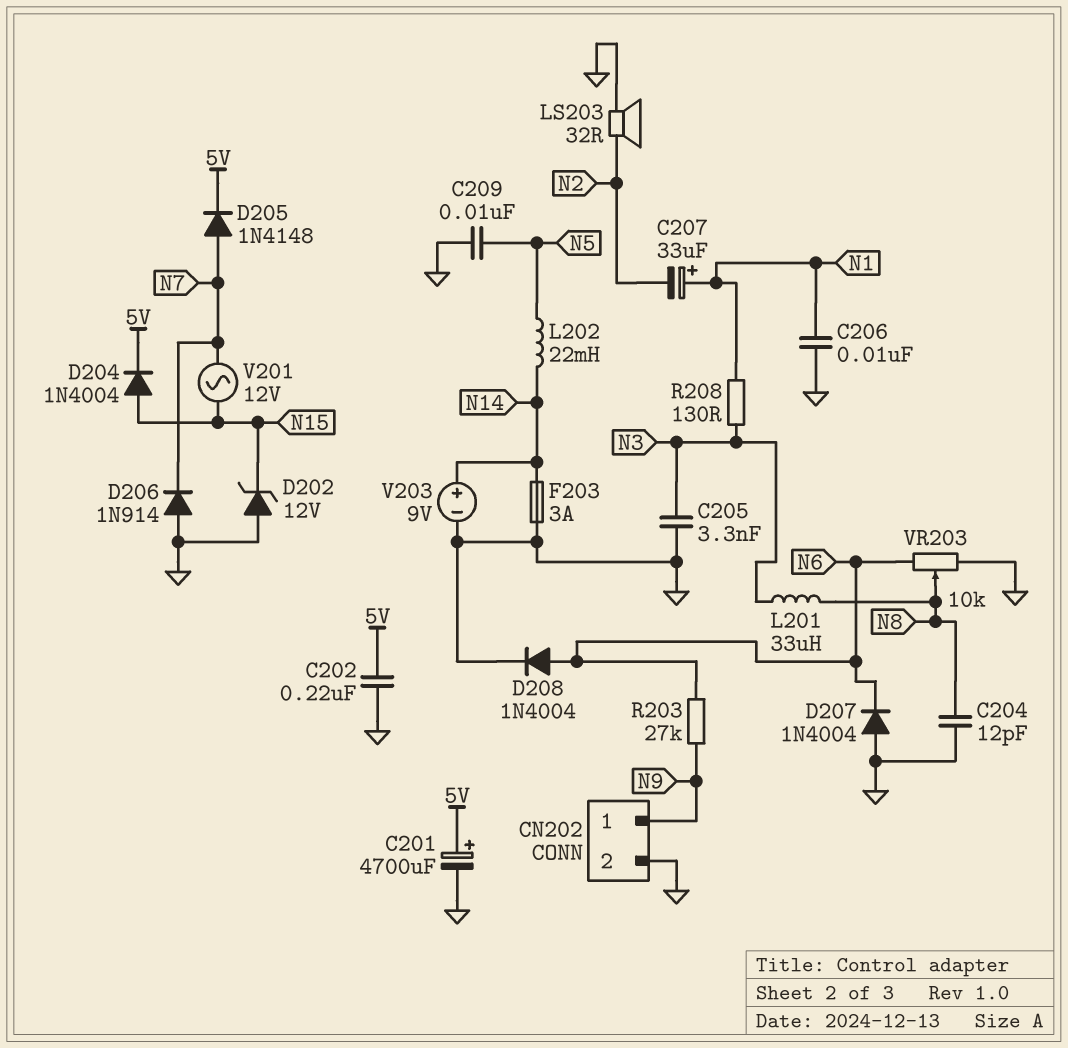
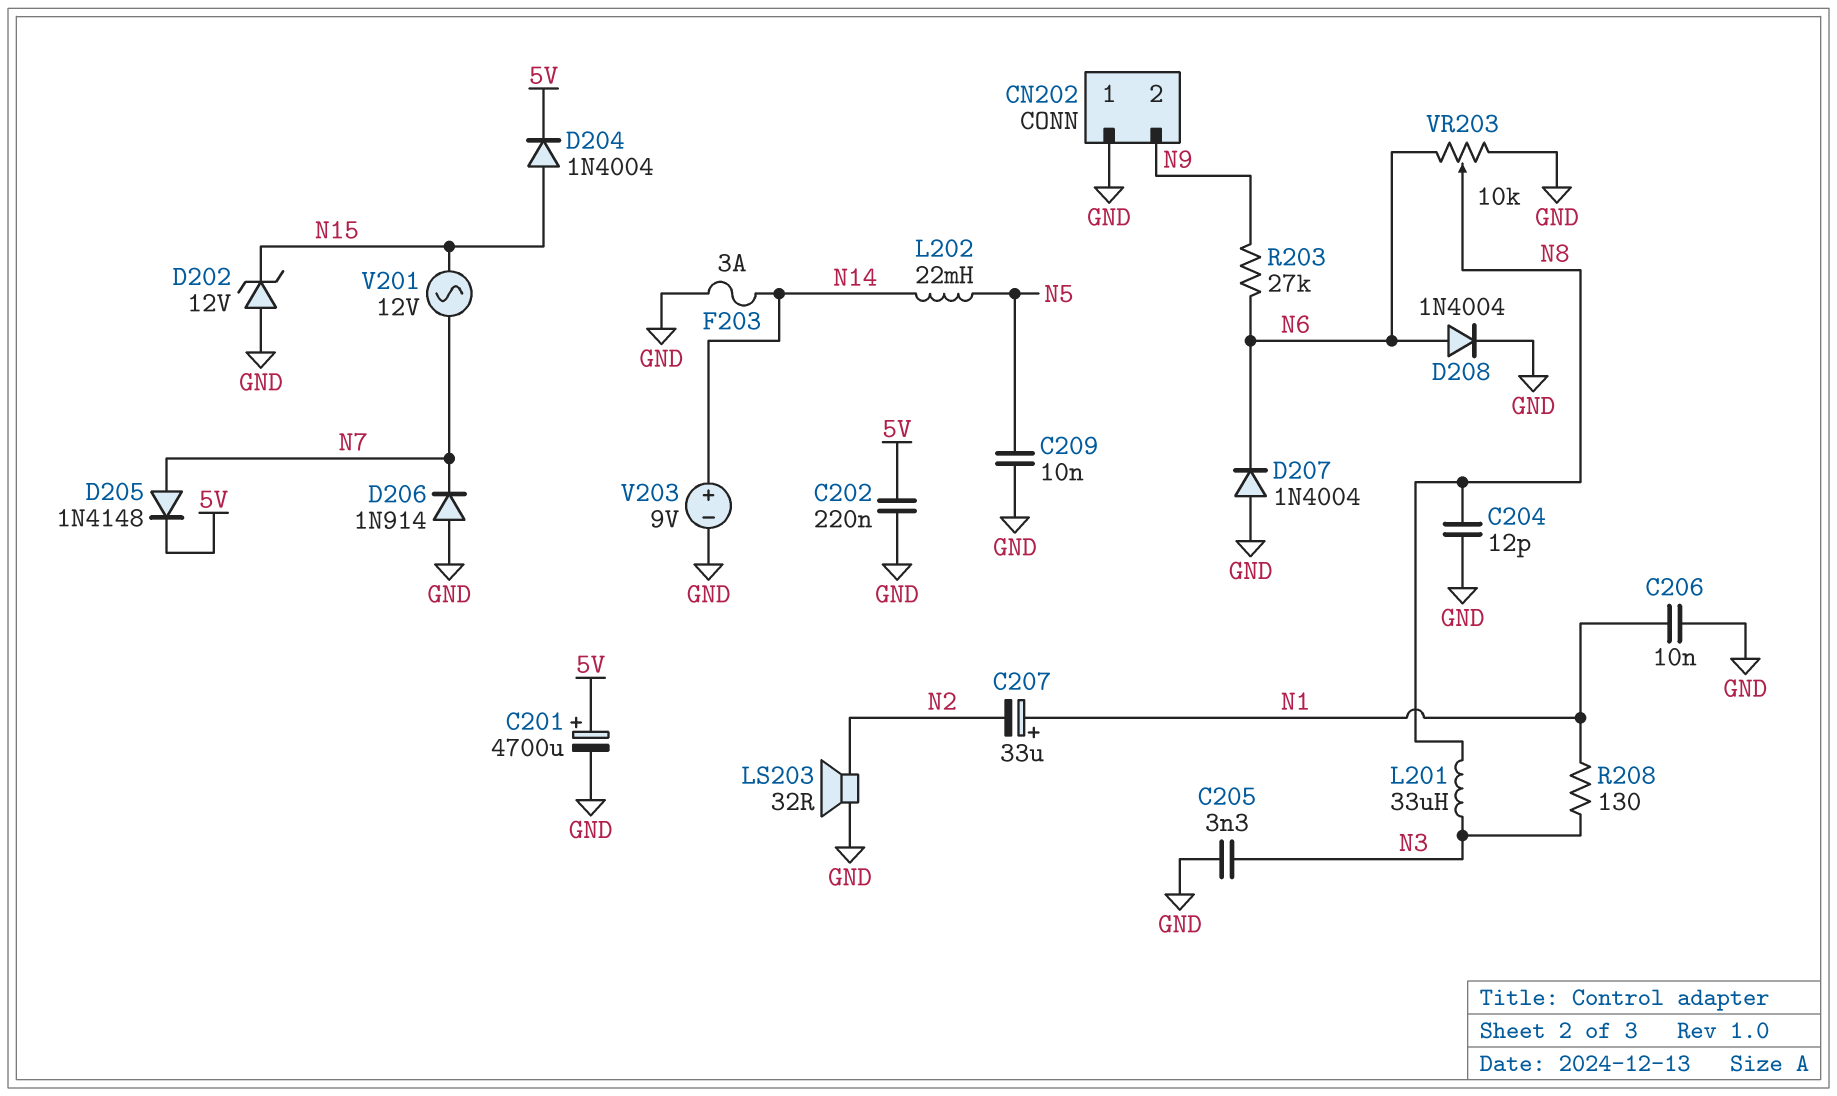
CN202 pin 1: N9 -> GND
CN202 pin 2: GND -> N9

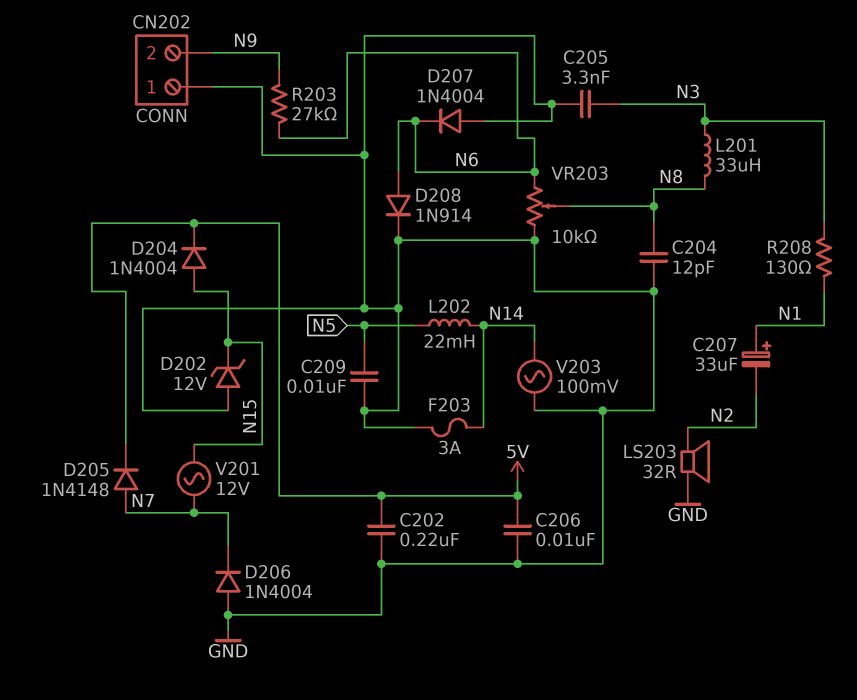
C201: 4700uF (plus 5V, minus GND) -> none
C206: 10nF (GND, N1) -> 10nF (5V, GND)
D206: diode 1N914 (A GND, K N7) -> diode 1N4004 (A GND, K N7)
D208: diode 1N4004 (A N6, K GND) -> diode 1N914 (A N6, K GND)
V203: 9V (plus N14, minus GND) -> AC 100mV (GND, N14)

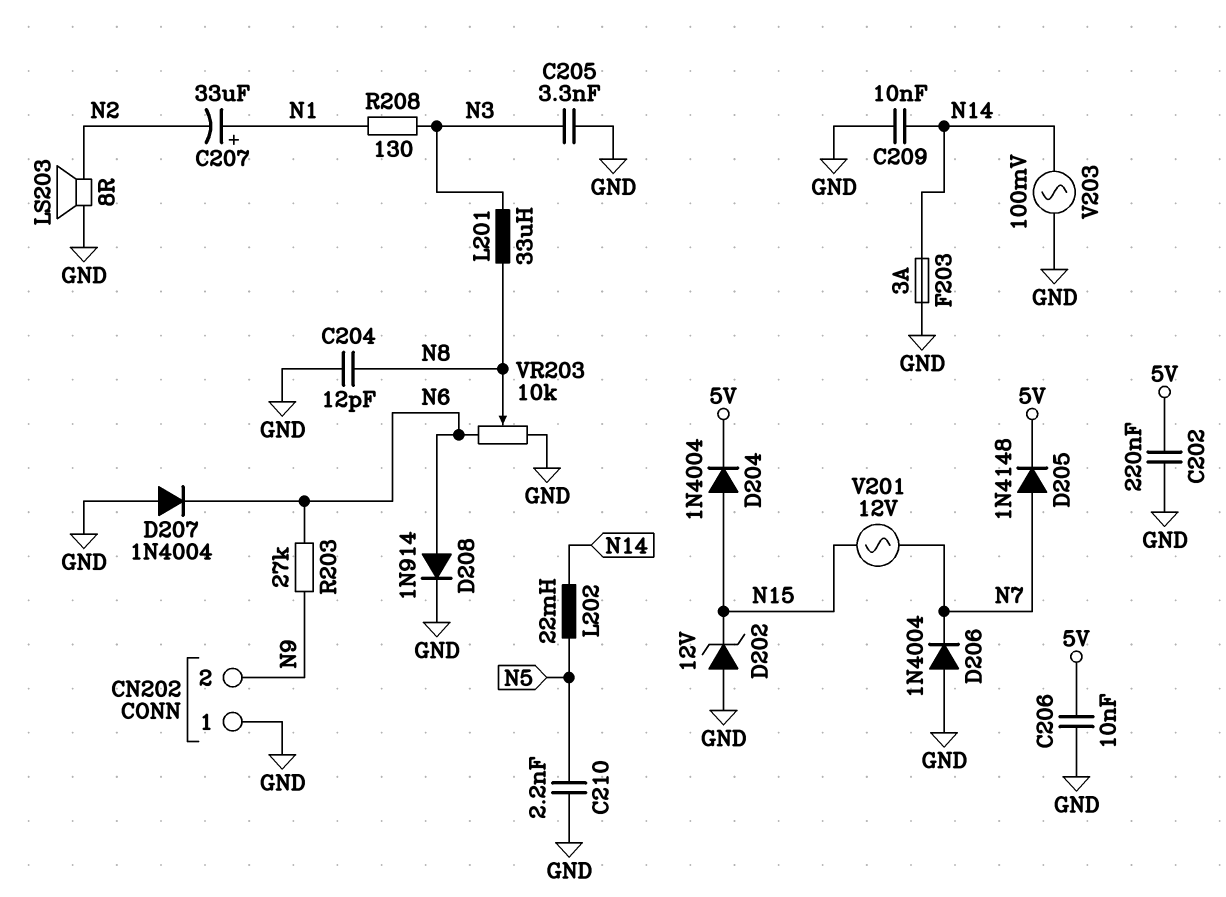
C209: 10nF (GND, N5) -> 10nF (GND, N14)
C210: none -> 2.2nF (GND, N5)
LS203: speaker 32R (GND, N2) -> speaker 8R (GND, N2)

